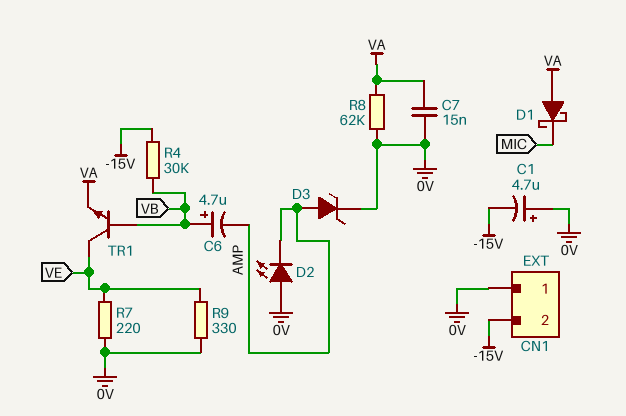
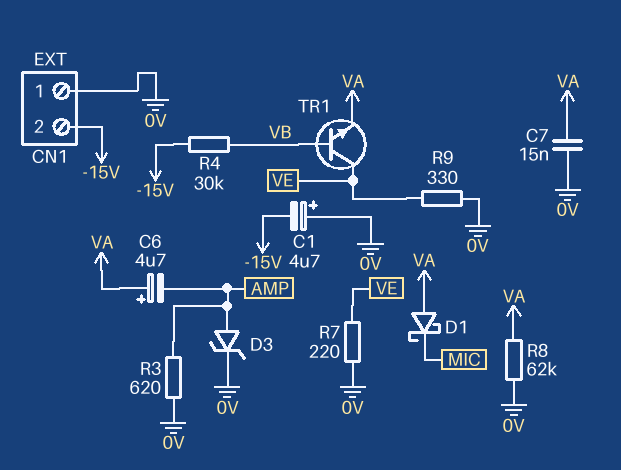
C6: 4.7uF (plus VB, minus AMP) -> 4.7uF (plus VA, minus AMP)
D2: LED (A 0V, K AMP) -> none
R3: none -> 620 (0V, AMP)

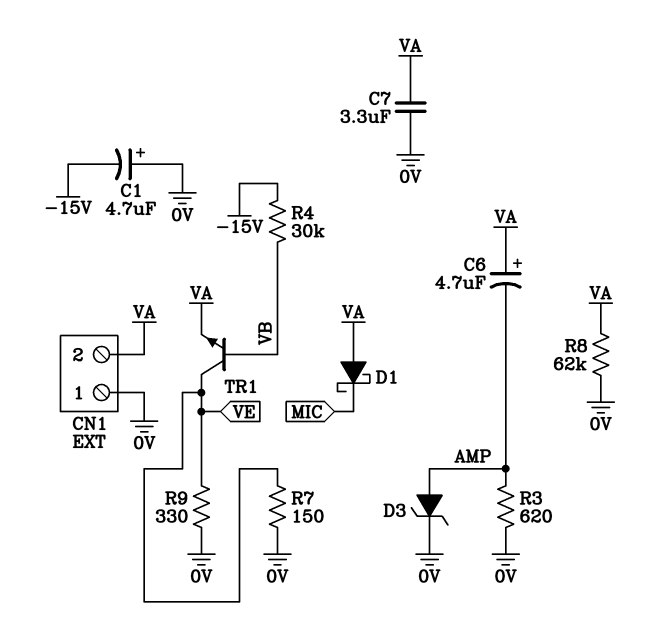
C7: 15nF (0V, VA) -> 3.3uF (0V, VA)
CN1 pin 2: -15V -> VA
R7: 220 (0V, VE) -> 150 (0V, VE)

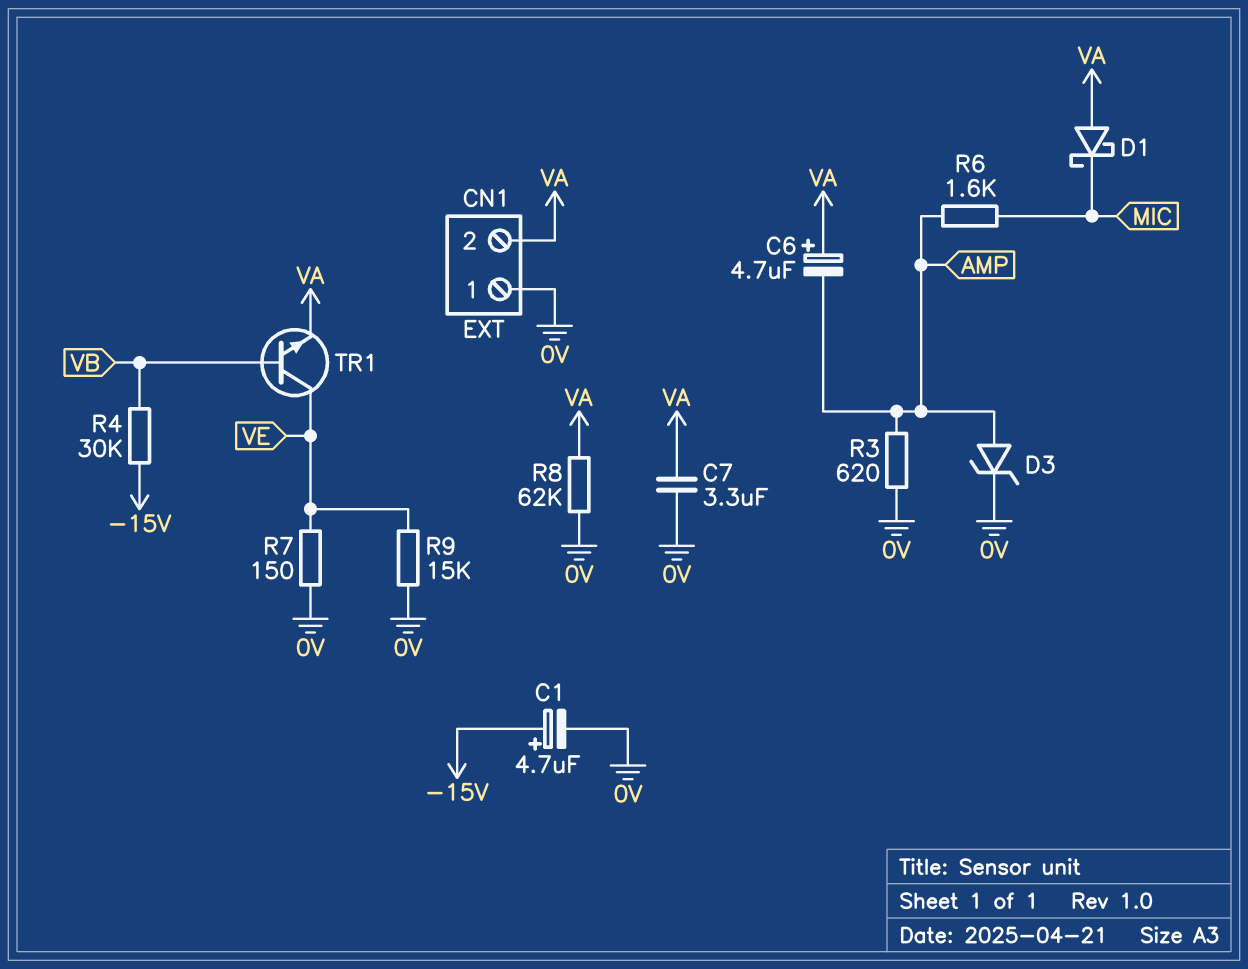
C1: 4.7uF (plus 0V, minus -15V) -> 4.7uF (plus -15V, minus 0V)
R6: none -> 1.6k (AMP, MIC)
R9: 330 (0V, VE) -> 15k (0V, VE)

